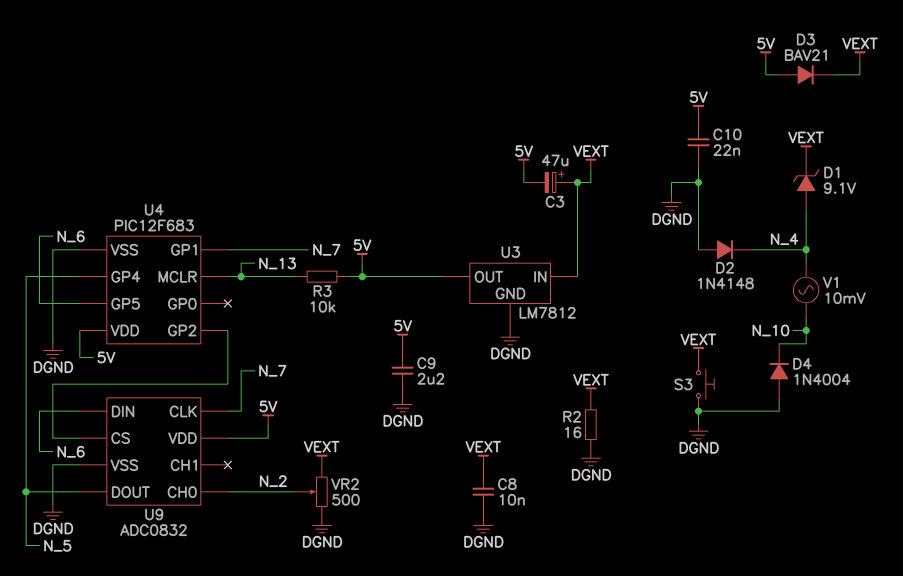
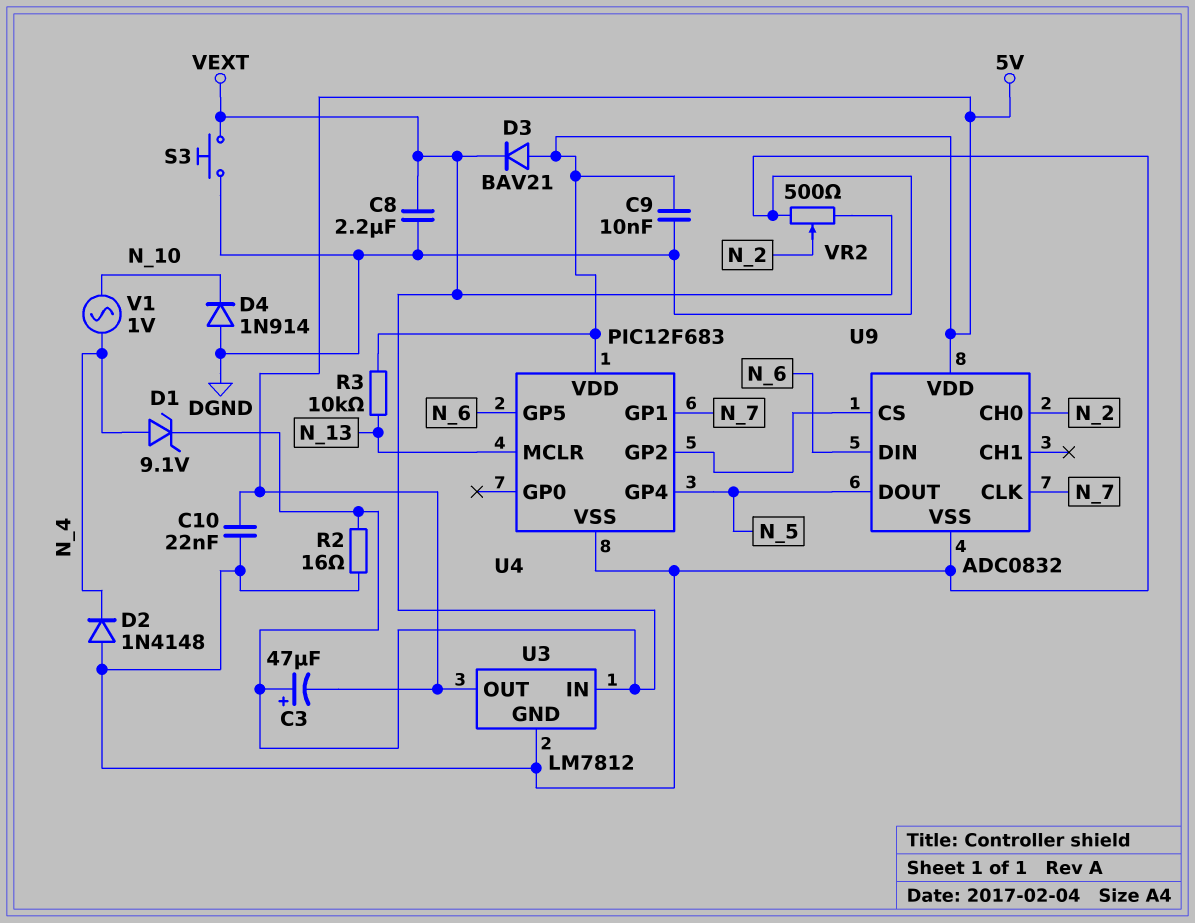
C8: 10nF (DGND, VEXT) -> 2.2uF (DGND, VEXT)
C9: 2.2uF (5V, DGND) -> 10nF (5V, DGND)
D4: diode 1N4004 (A DGND, K N_10) -> diode 1N914 (A DGND, K N_10)
V1: AC 10mV (N_4, N_10) -> AC 1V (N_4, N_10)

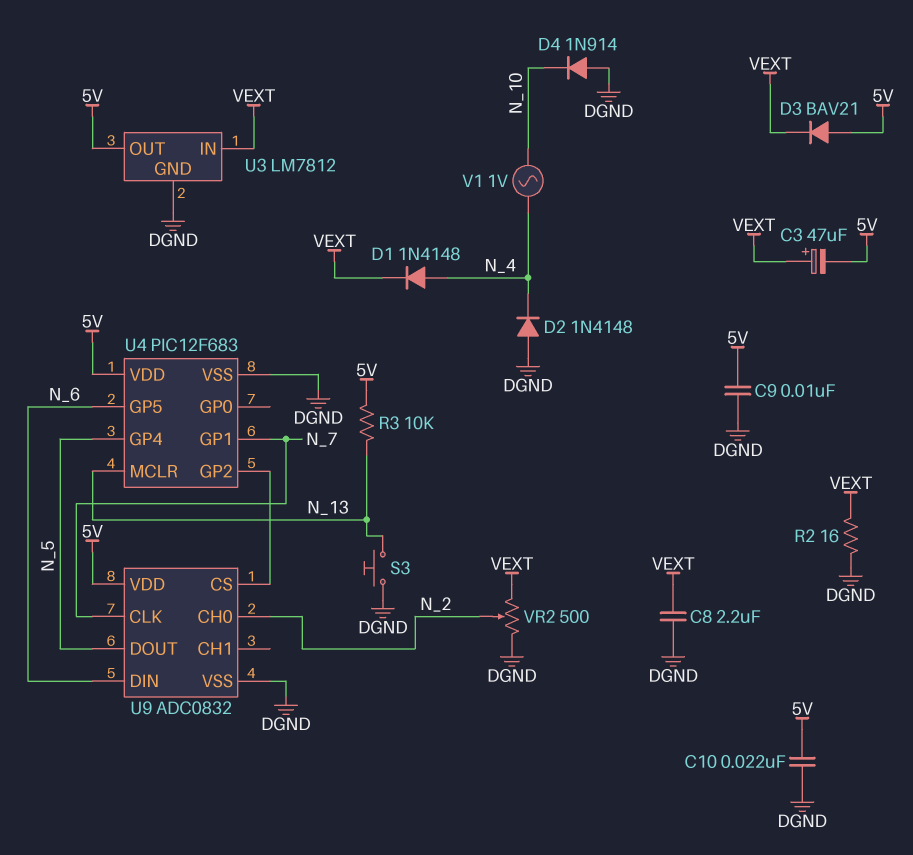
D1: zener 9.1V (A N_4, K VEXT) -> diode 1N4148 (A N_4, K VEXT)
S3: button (DGND, VEXT) -> button (DGND, N_13)

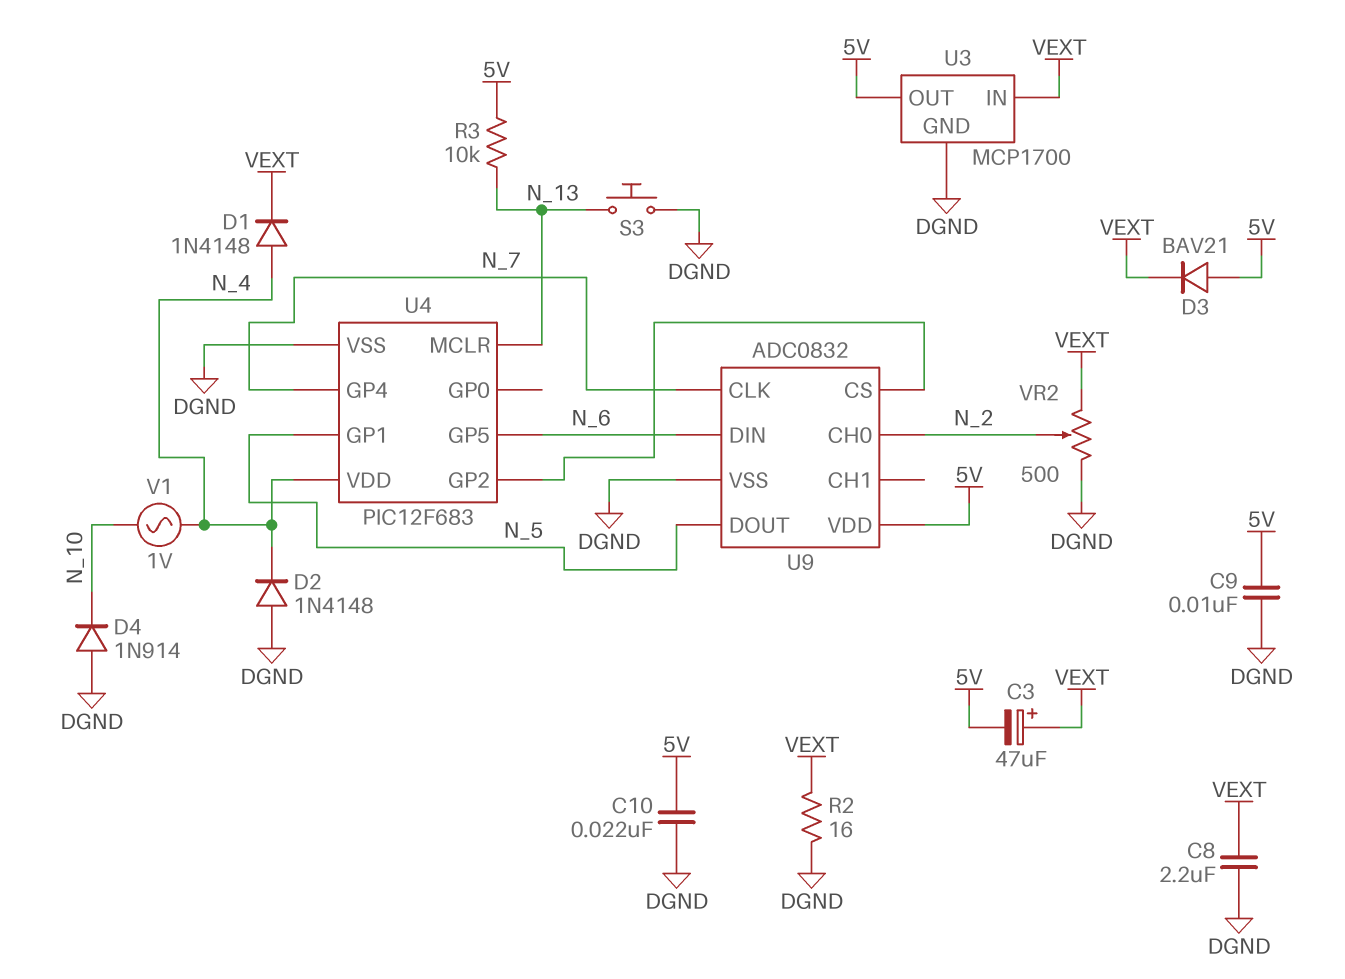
U3: LM7812 -> MCP1700
U4 pin GP1: N_7 -> N_5
U4 pin GP4: N_5 -> N_7
U4 pin VDD: 5V -> N_4

